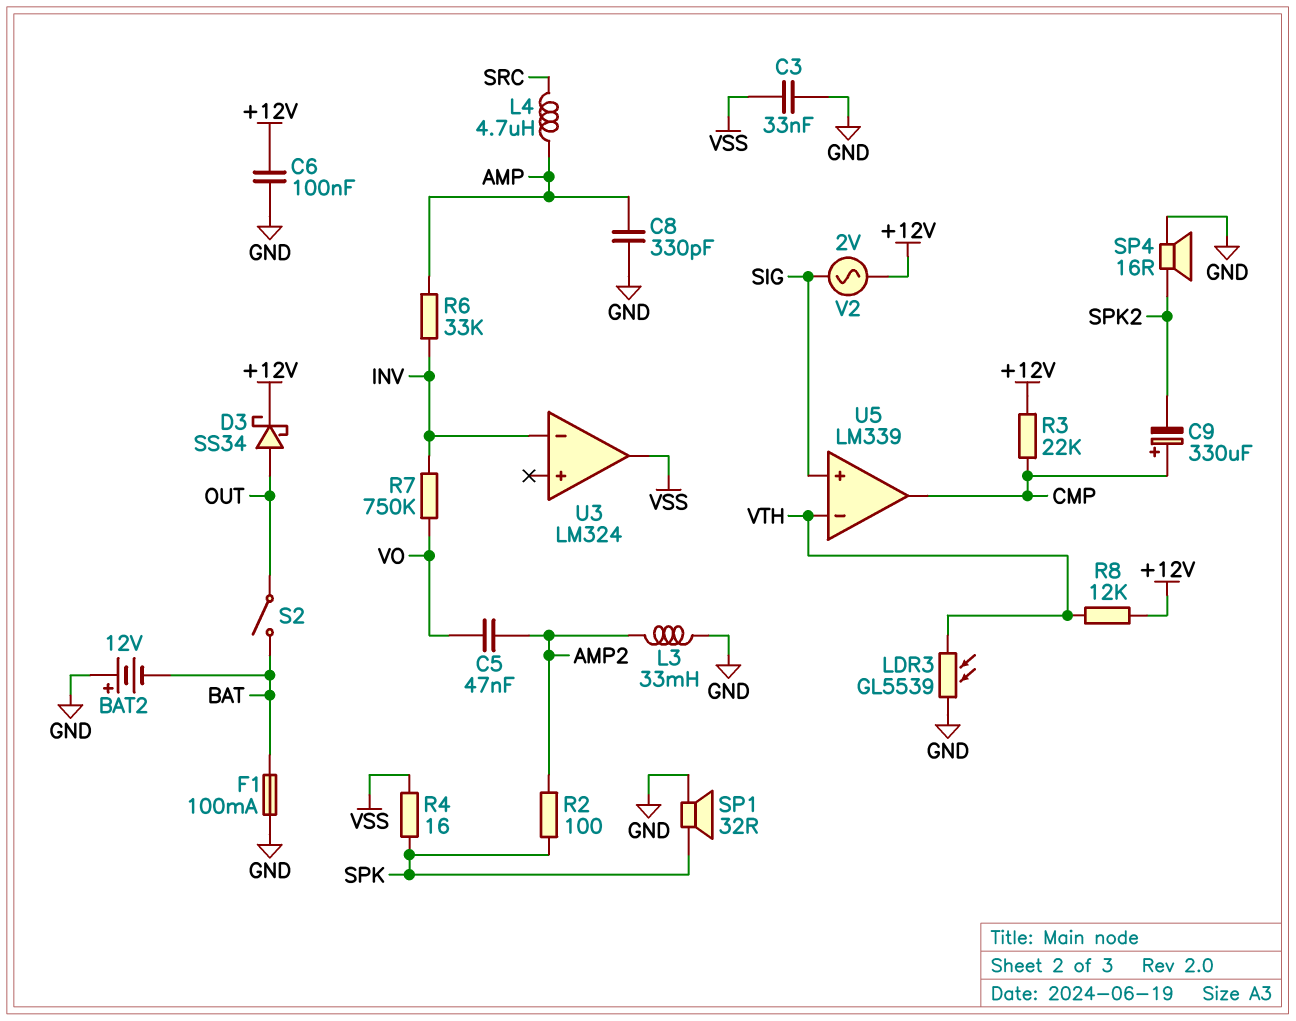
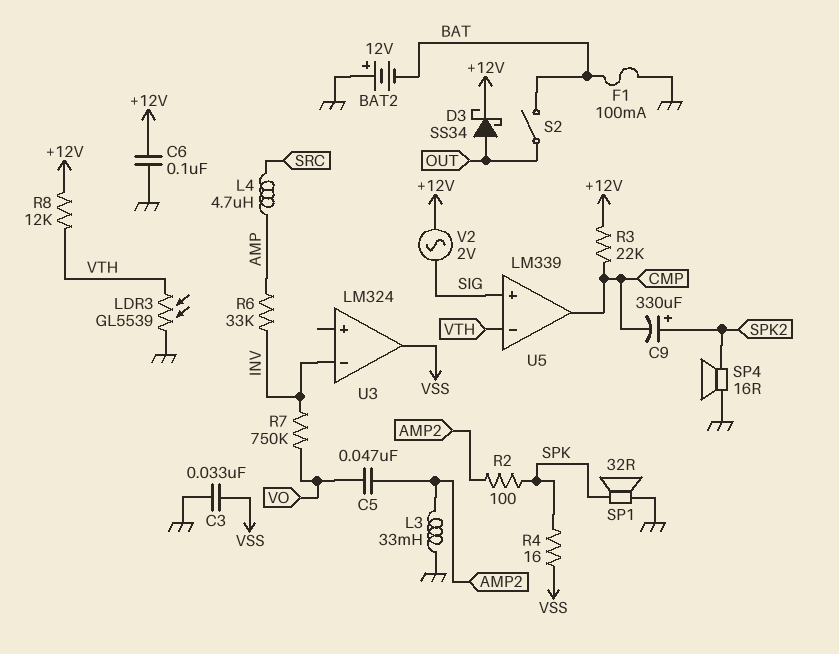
C8: 330pF (AMP, GND) -> none
C9: 330uF (plus CMP, minus SPK2) -> 330uF (plus SPK2, minus CMP)

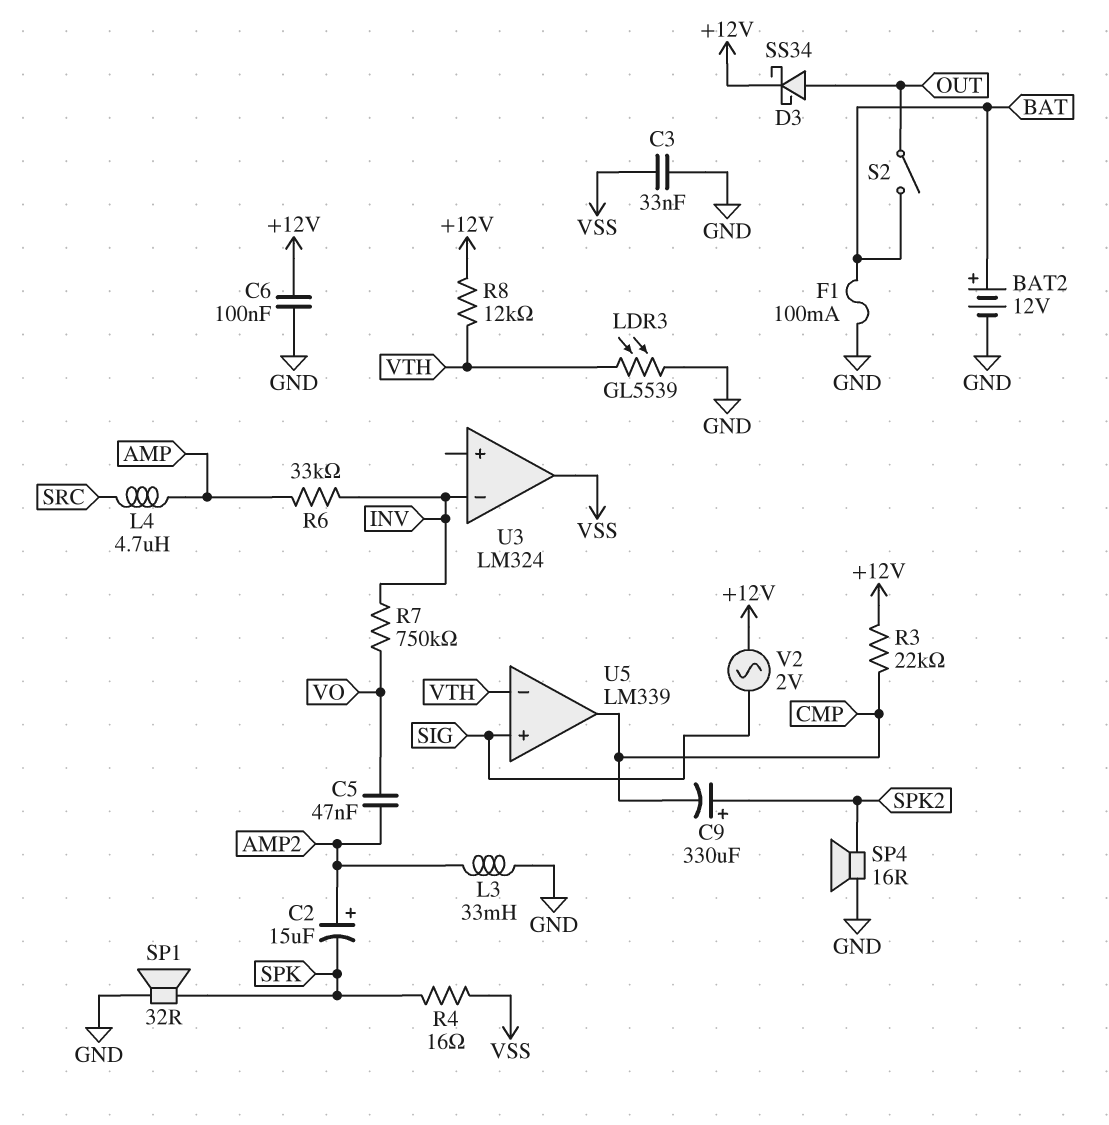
BAT2: 12V (plus GND, minus BAT) -> 12V (plus BAT, minus GND)
C2: none -> 15uF (plus AMP2, minus SPK)
R2: 100 (AMP2, SPK) -> none

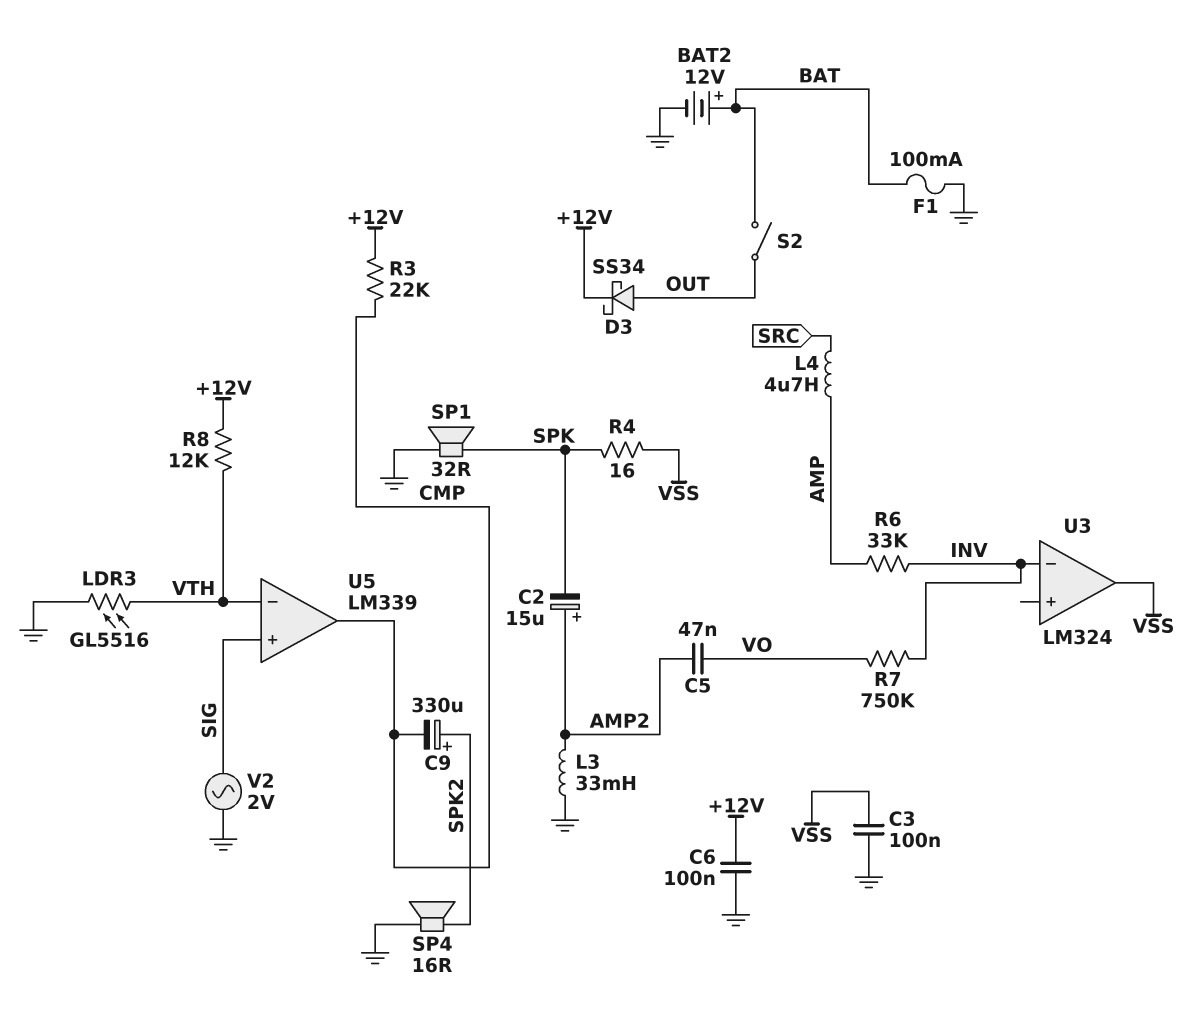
C3: 33nF (GND, VSS) -> 100nF (GND, VSS)
LDR3: GL5539 (GND, VTH) -> GL5516 (GND, VTH)
V2: AC 2V (+12V, SIG) -> AC 2V (GND, SIG)

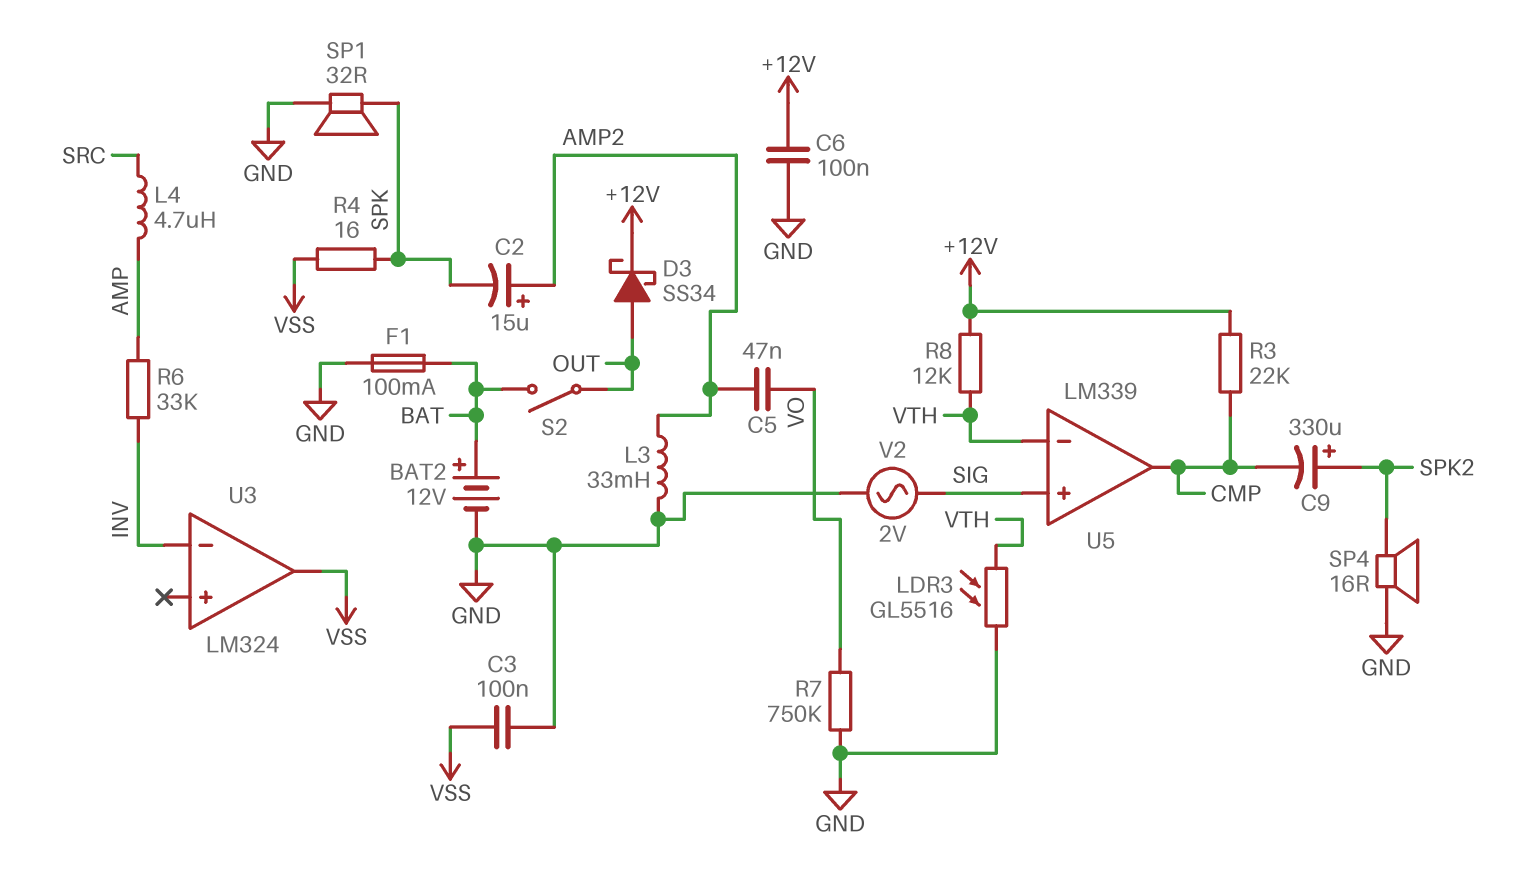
R7: 750k (INV, VO) -> 750k (GND, VO)

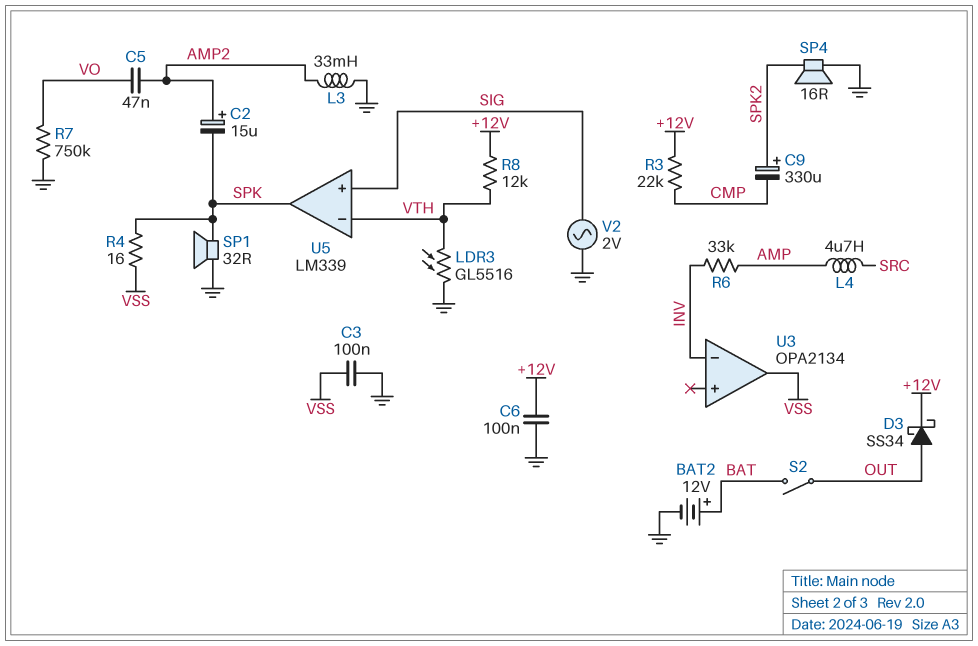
F1: 100mA (BAT, GND) -> none
U3: LM324 -> OPA2134
U5 pin out: CMP -> SPK

